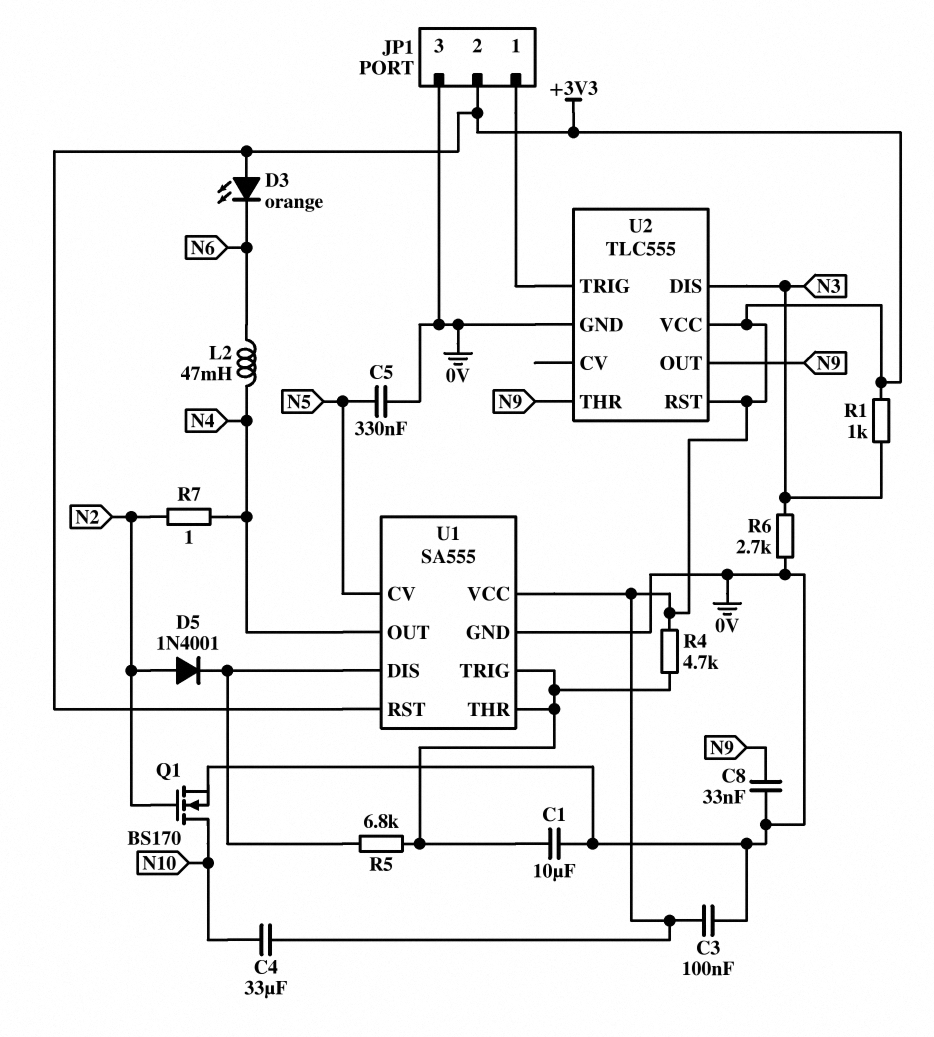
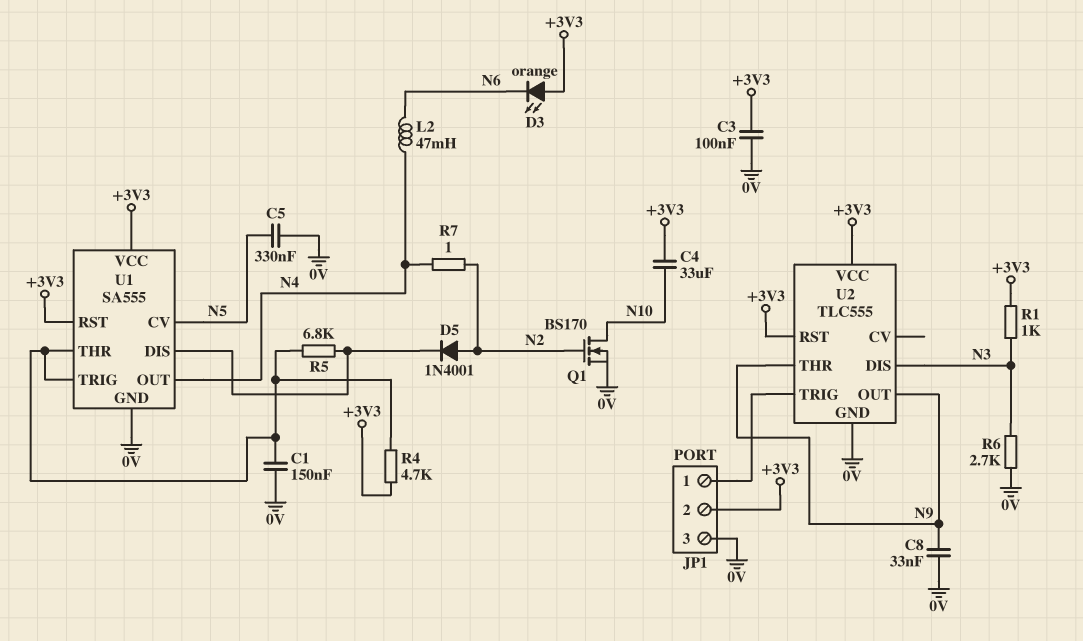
C1: 10uF (0V, U1/THR) -> 150nF (0V, U1/THR)

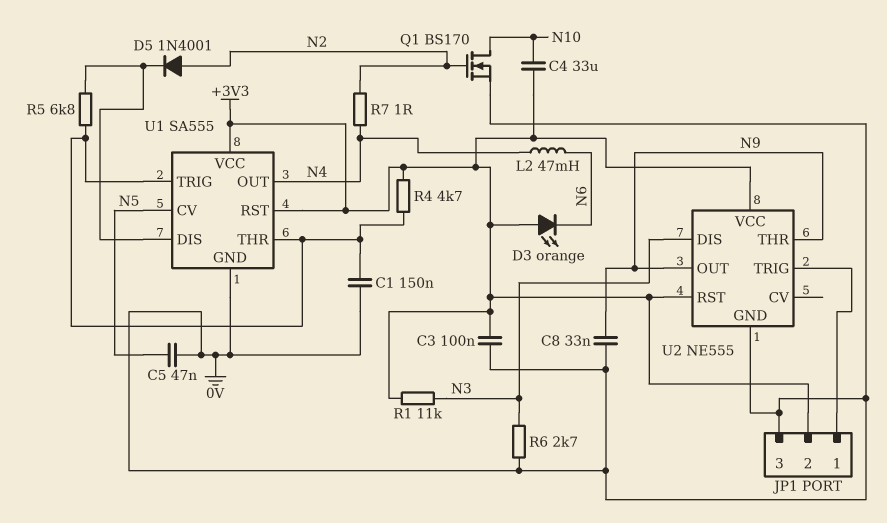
C5: 330nF (0V, N5) -> 47nF (0V, N5)
R1: 1k (+3V3, N3) -> 11k (+3V3, N3)
U2: TLC555 -> NE555

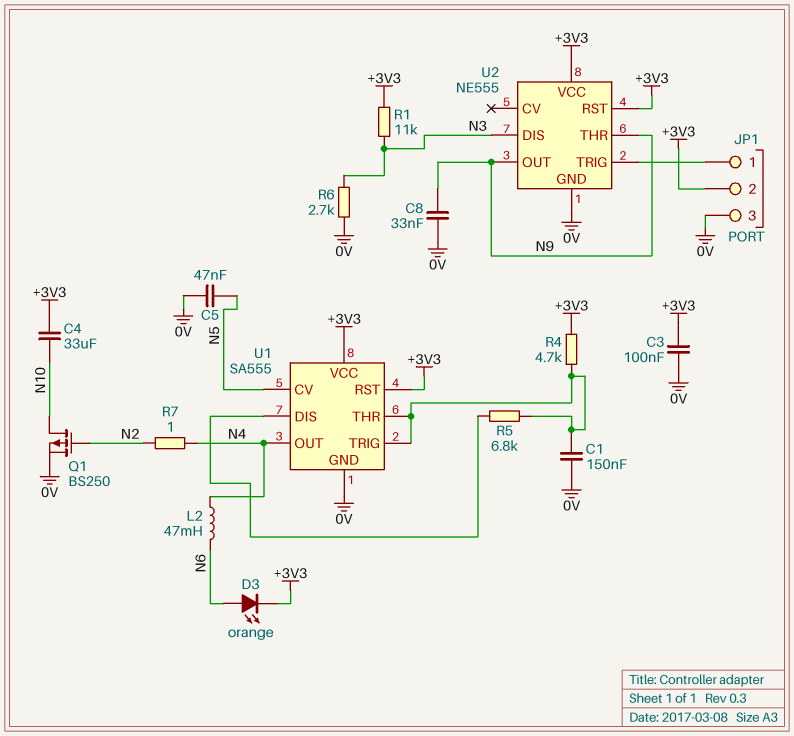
D3: LED orange (A +3V3, K N6) -> LED orange (A N6, K +3V3)
D5: diode 1N4001 (A N2, K U1/DIS) -> none
Q1: NMOS BS170 (G N2, D N10, S 0V) -> PMOS BS250 (G N2, D N10, S 0V)

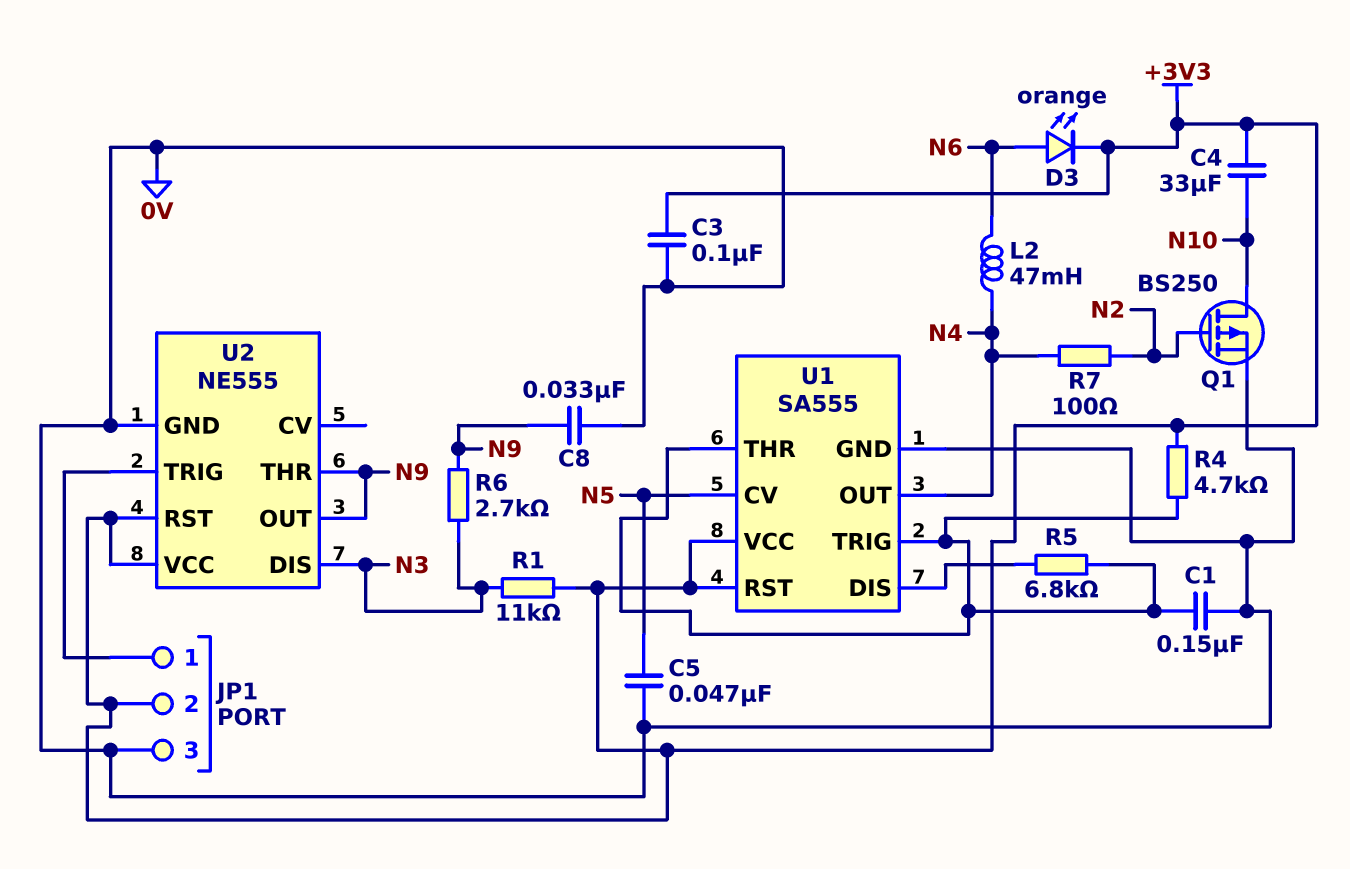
R6: 2.7k (0V, N3) -> 2.7k (N3, N9)
R7: 1 (N2, N4) -> 100 (N2, N4)

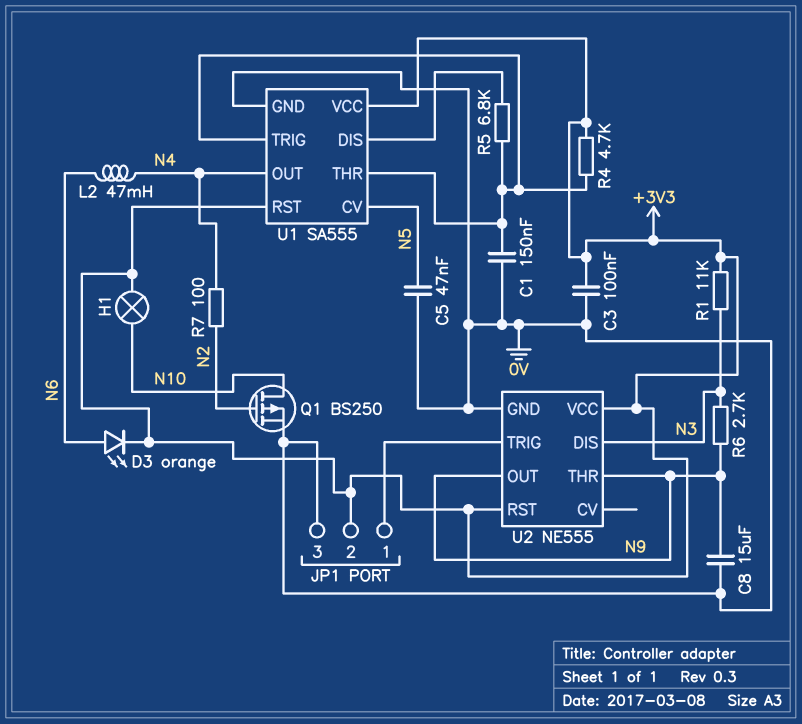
C4: 33uF (+3V3, N10) -> none
C8: 33nF (0V, N9) -> 15uF (0V, N9)
H1: none -> lamp (+3V3, N10)

